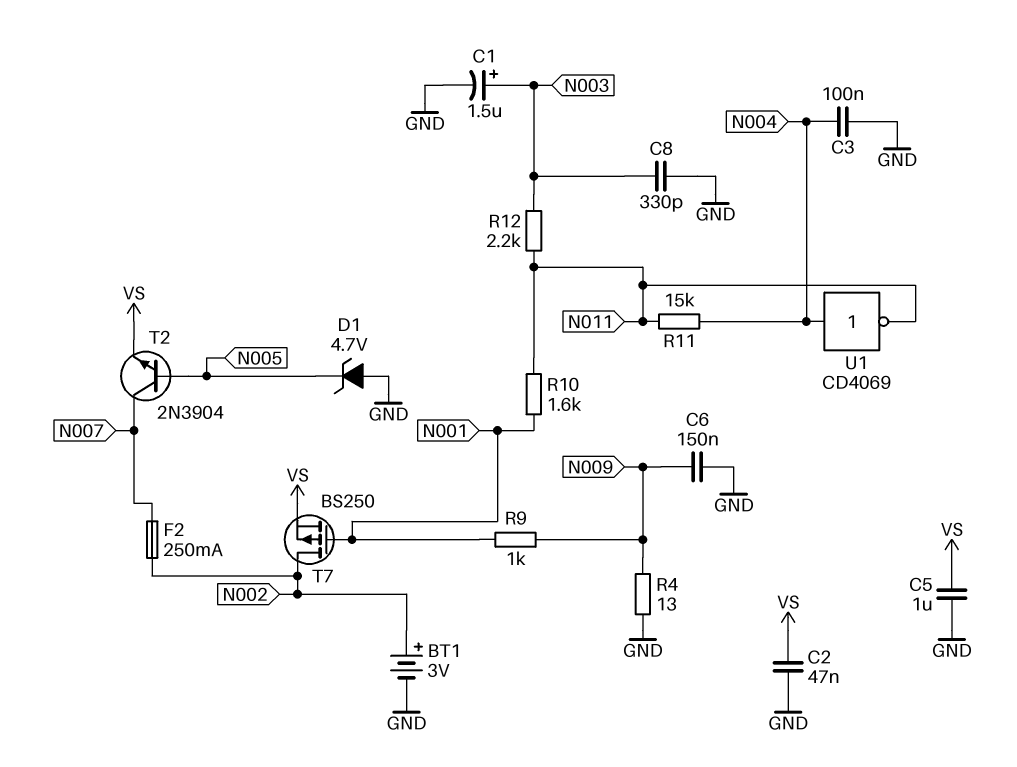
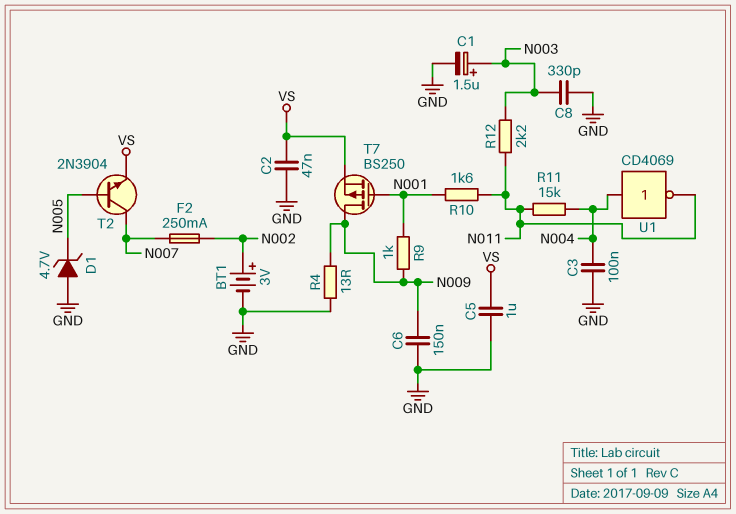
T7: PMOS BS250 (G N001, D N002, S VS) -> PMOS BS250 (G N001, D N009, S VS)

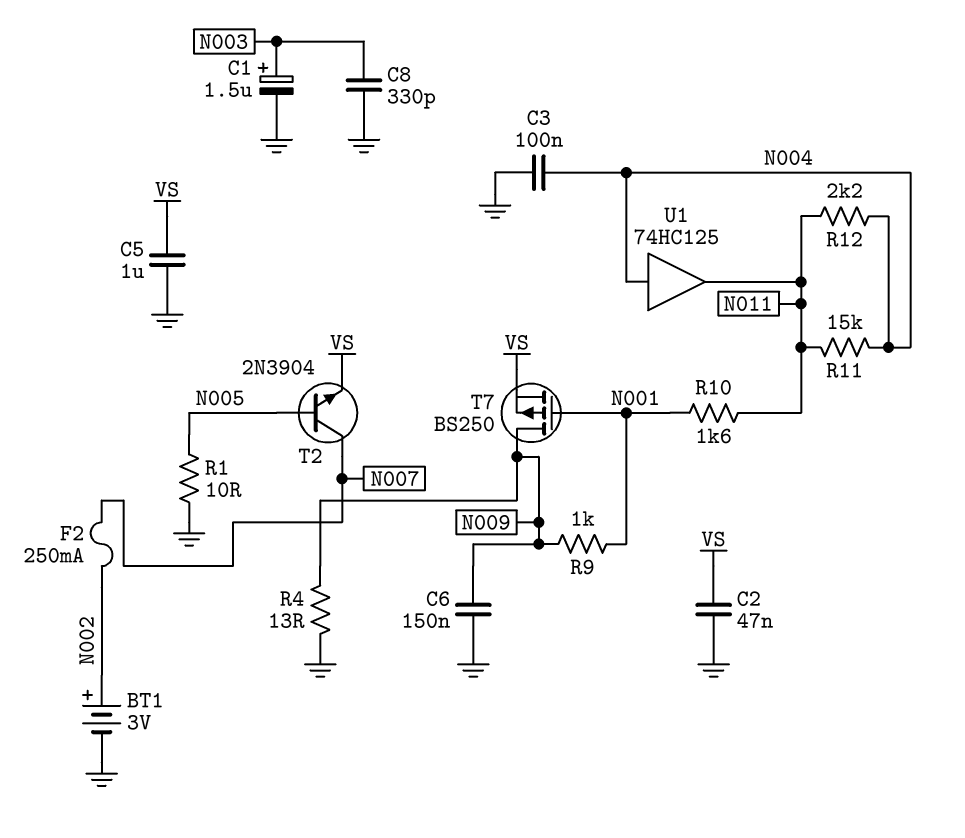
D1: zener 4.7V (A GND, K N005) -> none
R1: none -> 10 (GND, N005)
R12: 2.2k (N003, N011) -> 2.2k (N004, N011)
U1: NOT CD4069 (in N004, out N011) -> buffer 74HC125 (in N004, out N011)

